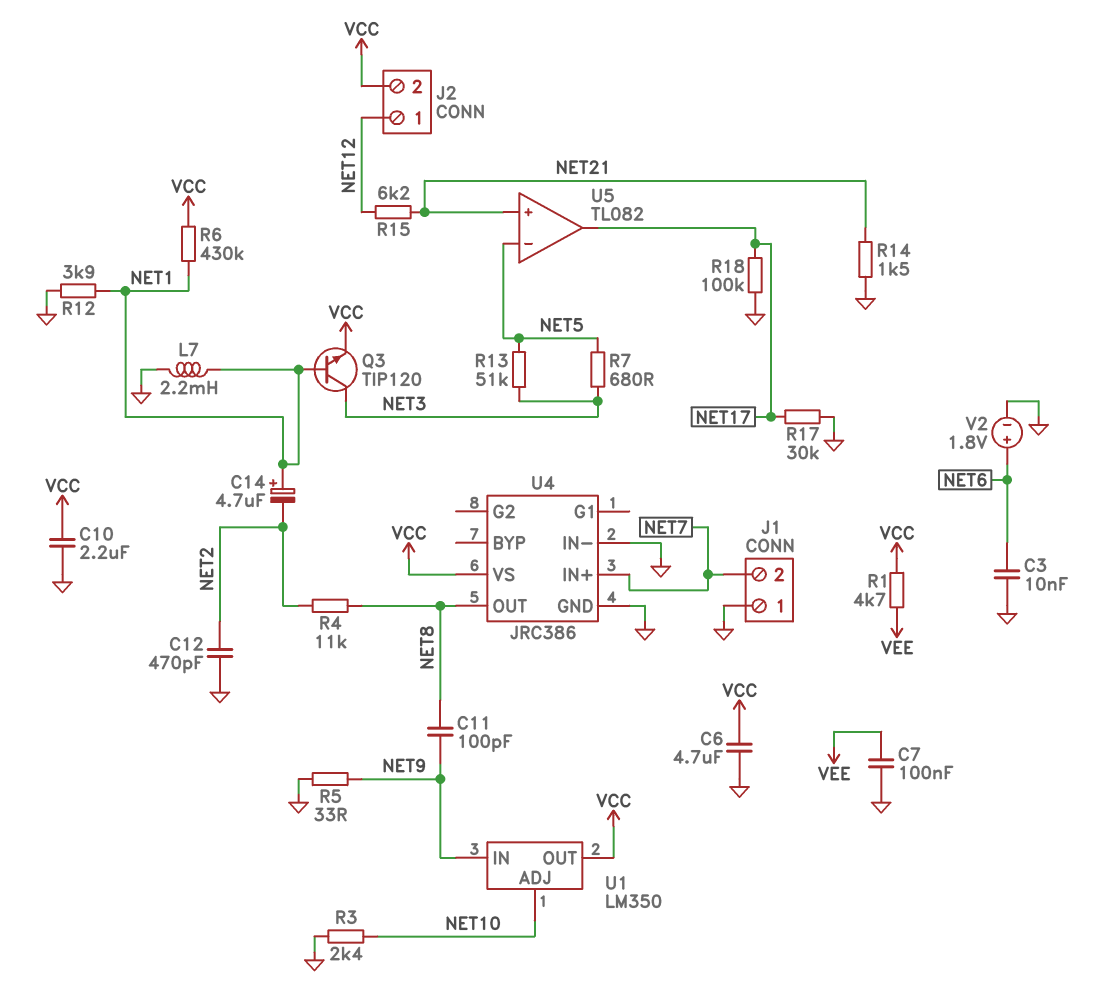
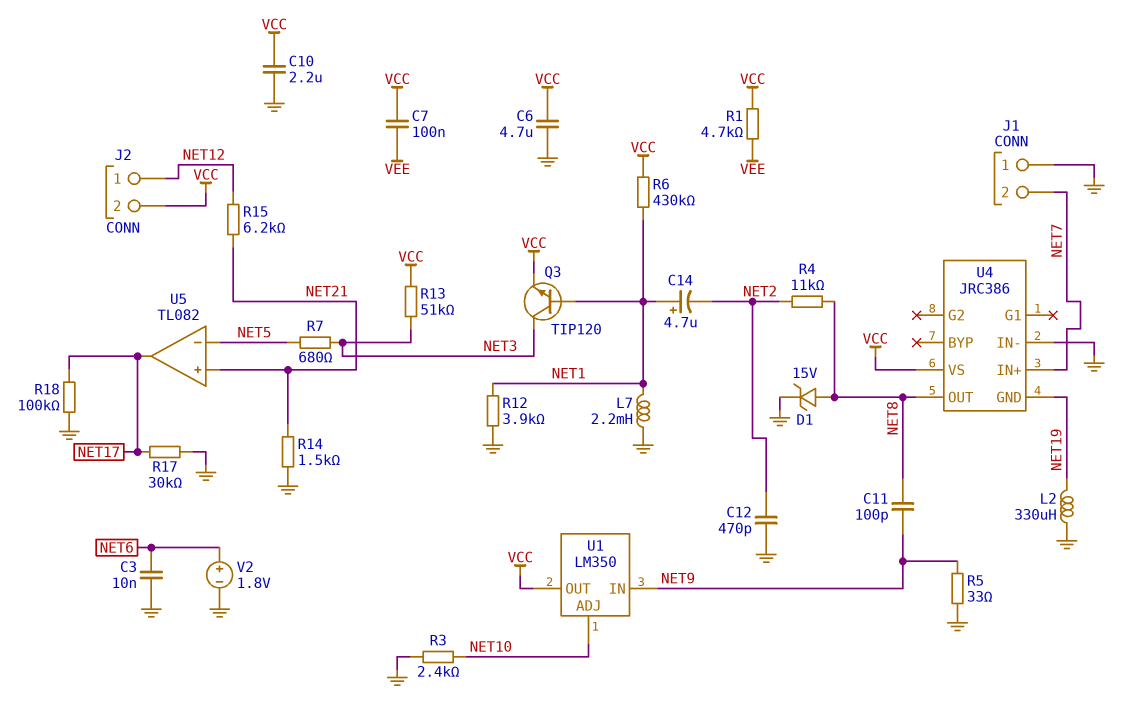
C7: 100nF (GND, VEE) -> 100nF (VCC, VEE)
D1: none -> zener 15V (A NET8, K GND)
L2: none -> 330uH (GND, NET19)
R13: 51k (NET3, NET5) -> 51k (NET3, VCC)
U4 pin GND: GND -> NET19

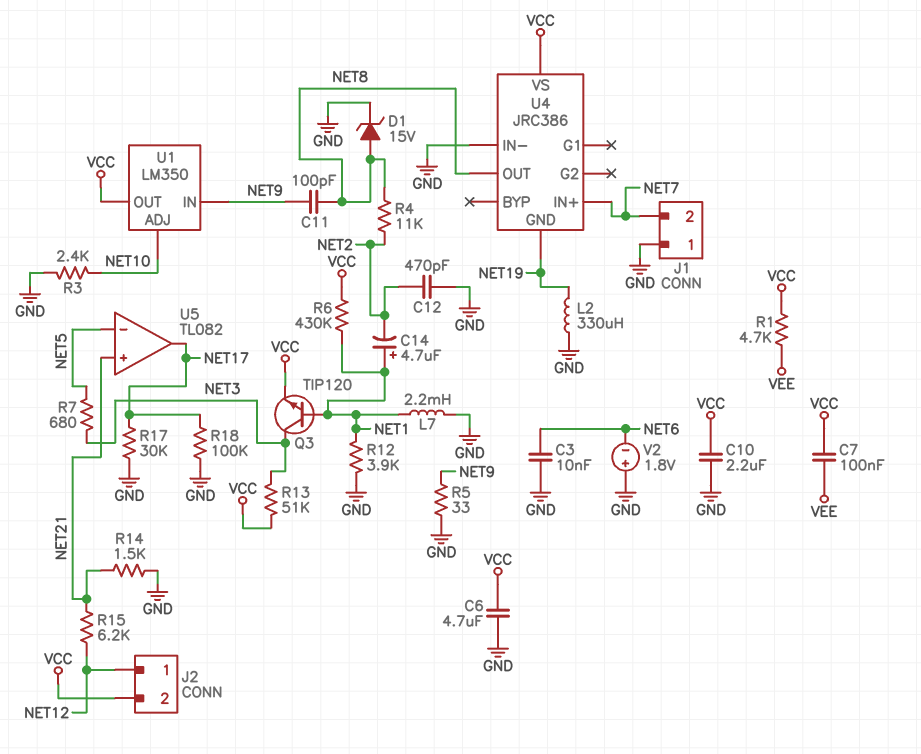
V2: 1.8V (plus NET6, minus GND) -> 1.8V (plus GND, minus NET6)

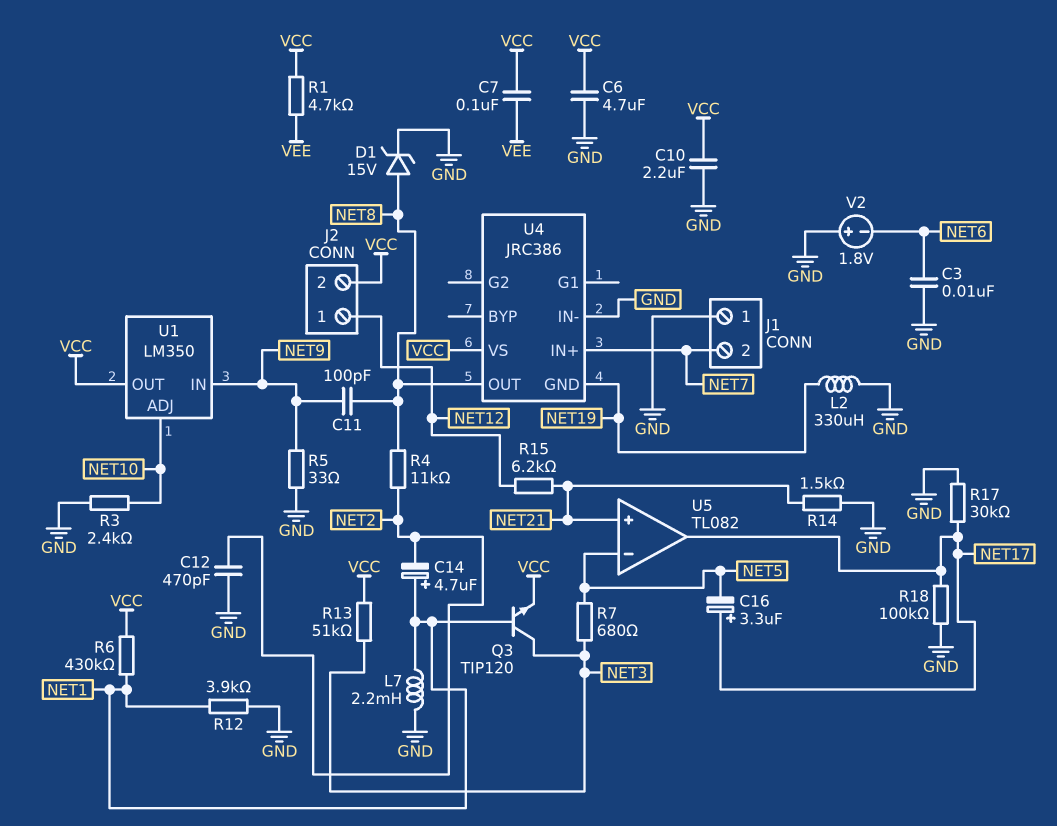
C16: none -> 3.3uF (plus NET17, minus NET5)

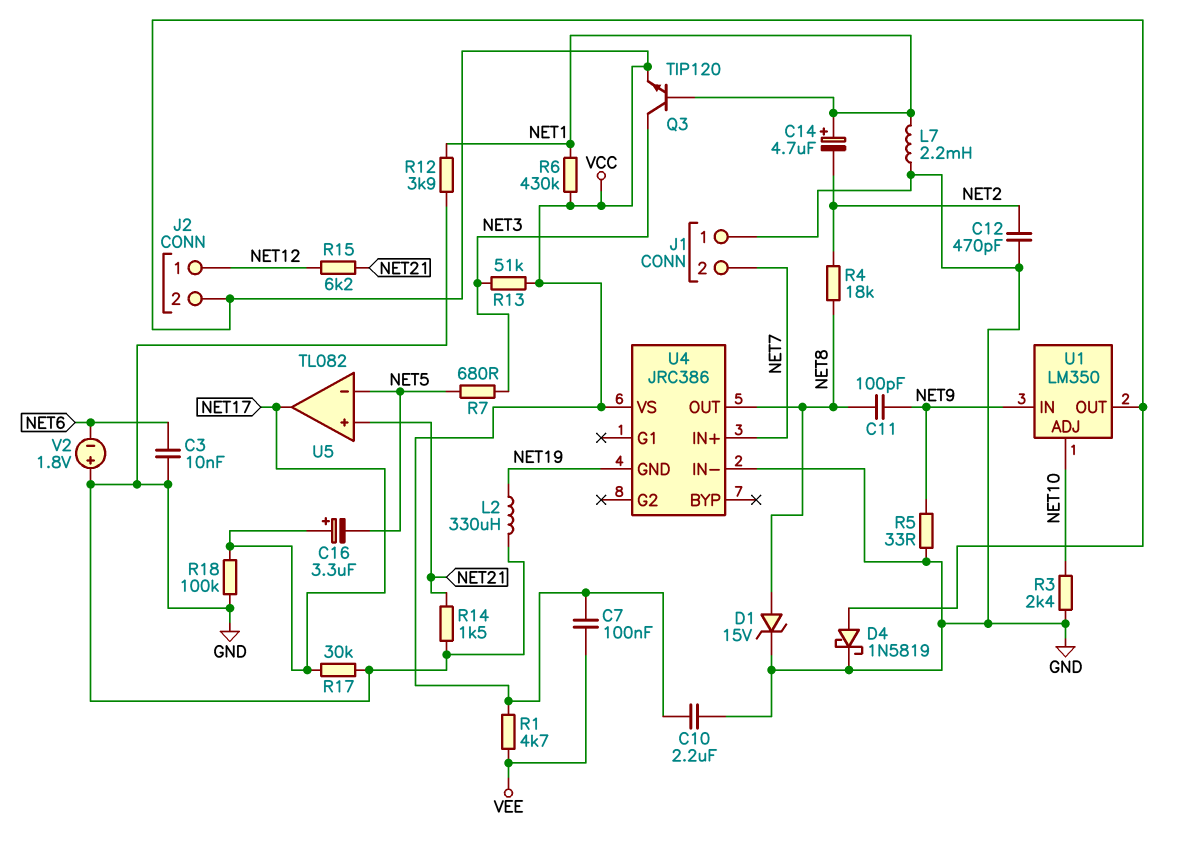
C6: 4.7uF (GND, VCC) -> none
D4: none -> schottky 1N5819 (A VCC, K GND)
R4: 11k (NET2, NET8) -> 18k (NET2, NET8)

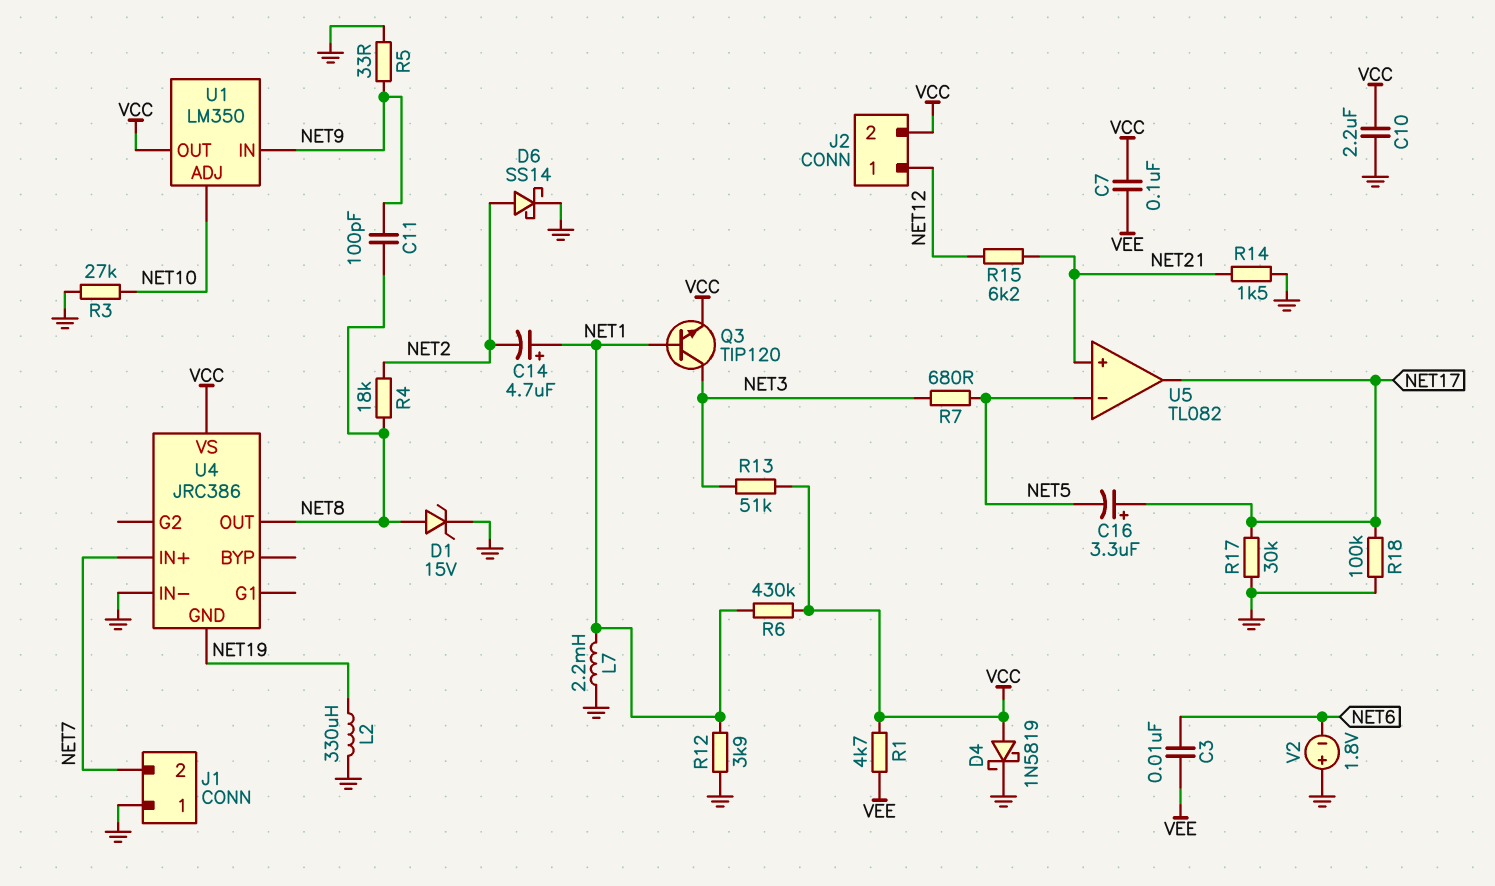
C3: 10nF (GND, NET6) -> 10nF (NET6, VEE)
C12: 470pF (GND, NET2) -> none
D6: none -> schottky SS14 (A NET2, K GND)
R3: 2.4k (GND, NET10) -> 27k (GND, NET10)

